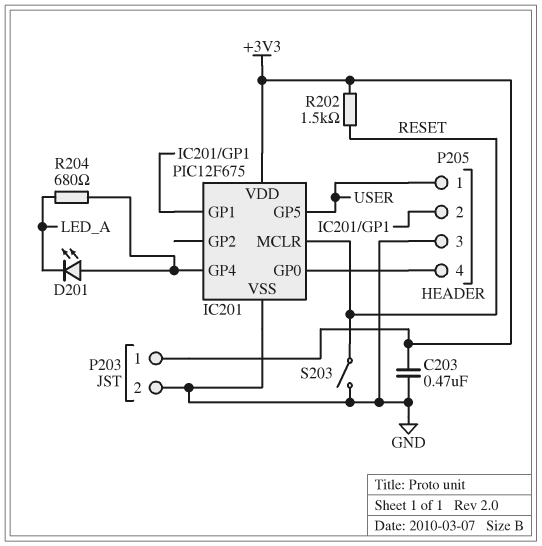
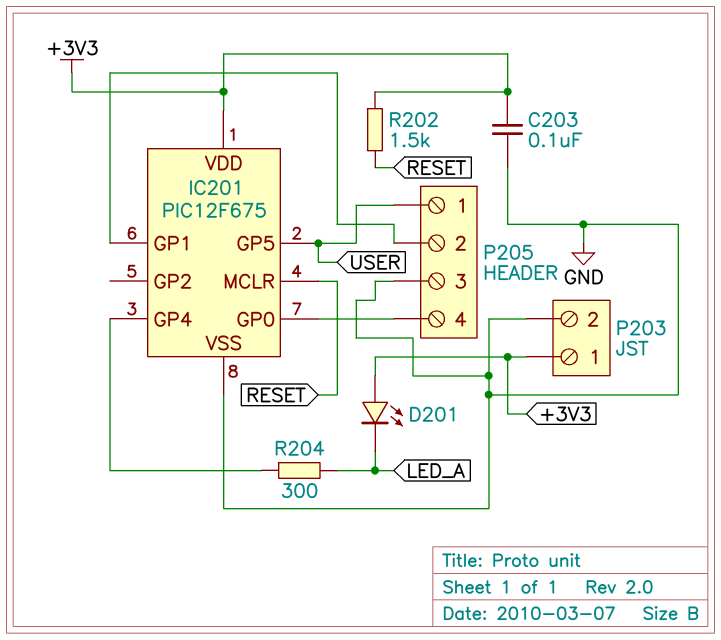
C203: 470nF (+3V3, GND) -> 100nF (+3V3, GND)
D201: LED (A IC201/GP4, K LED_A) -> LED (A +3V3, K LED_A)
R204: 680 (IC201/GP4, LED_A) -> 300 (IC201/GP4, LED_A)
S203: switch (GND, RESET) -> none

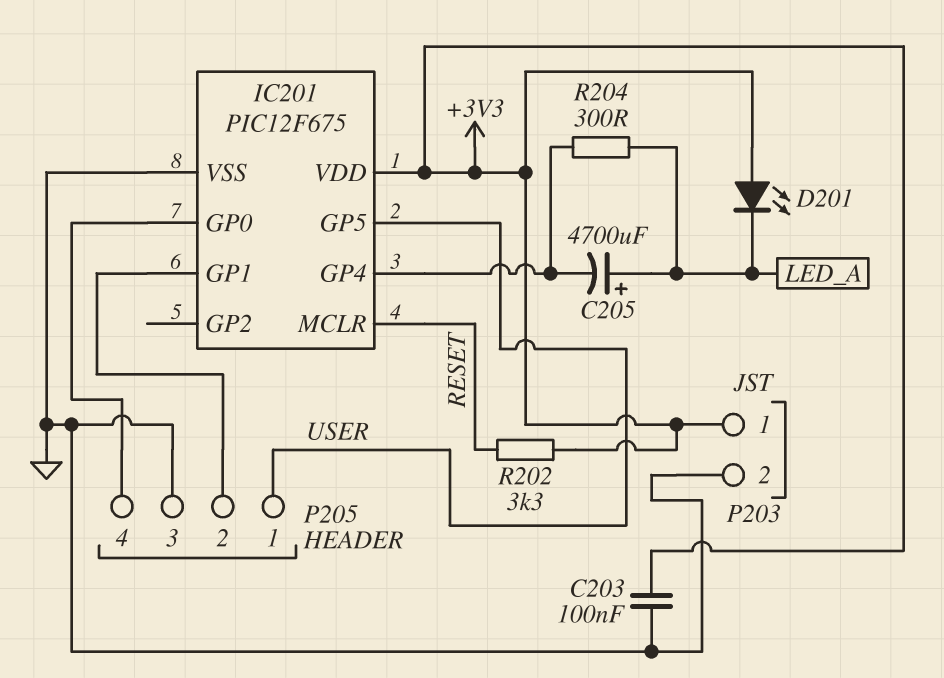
C205: none -> 4700uF (plus LED_A, minus IC201/GP4)
R202: 1.5k (+3V3, RESET) -> 3.3k (+3V3, RESET)

